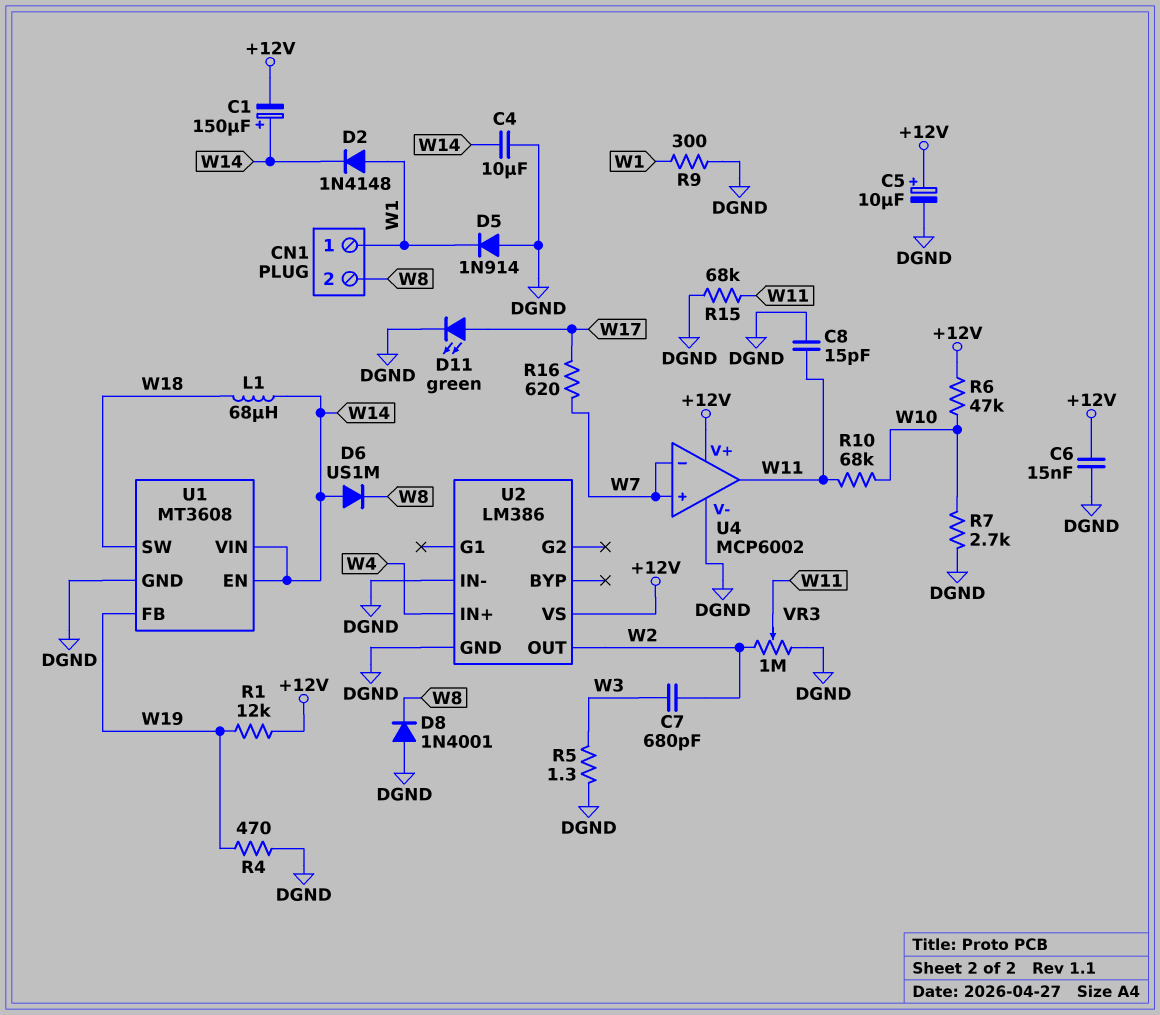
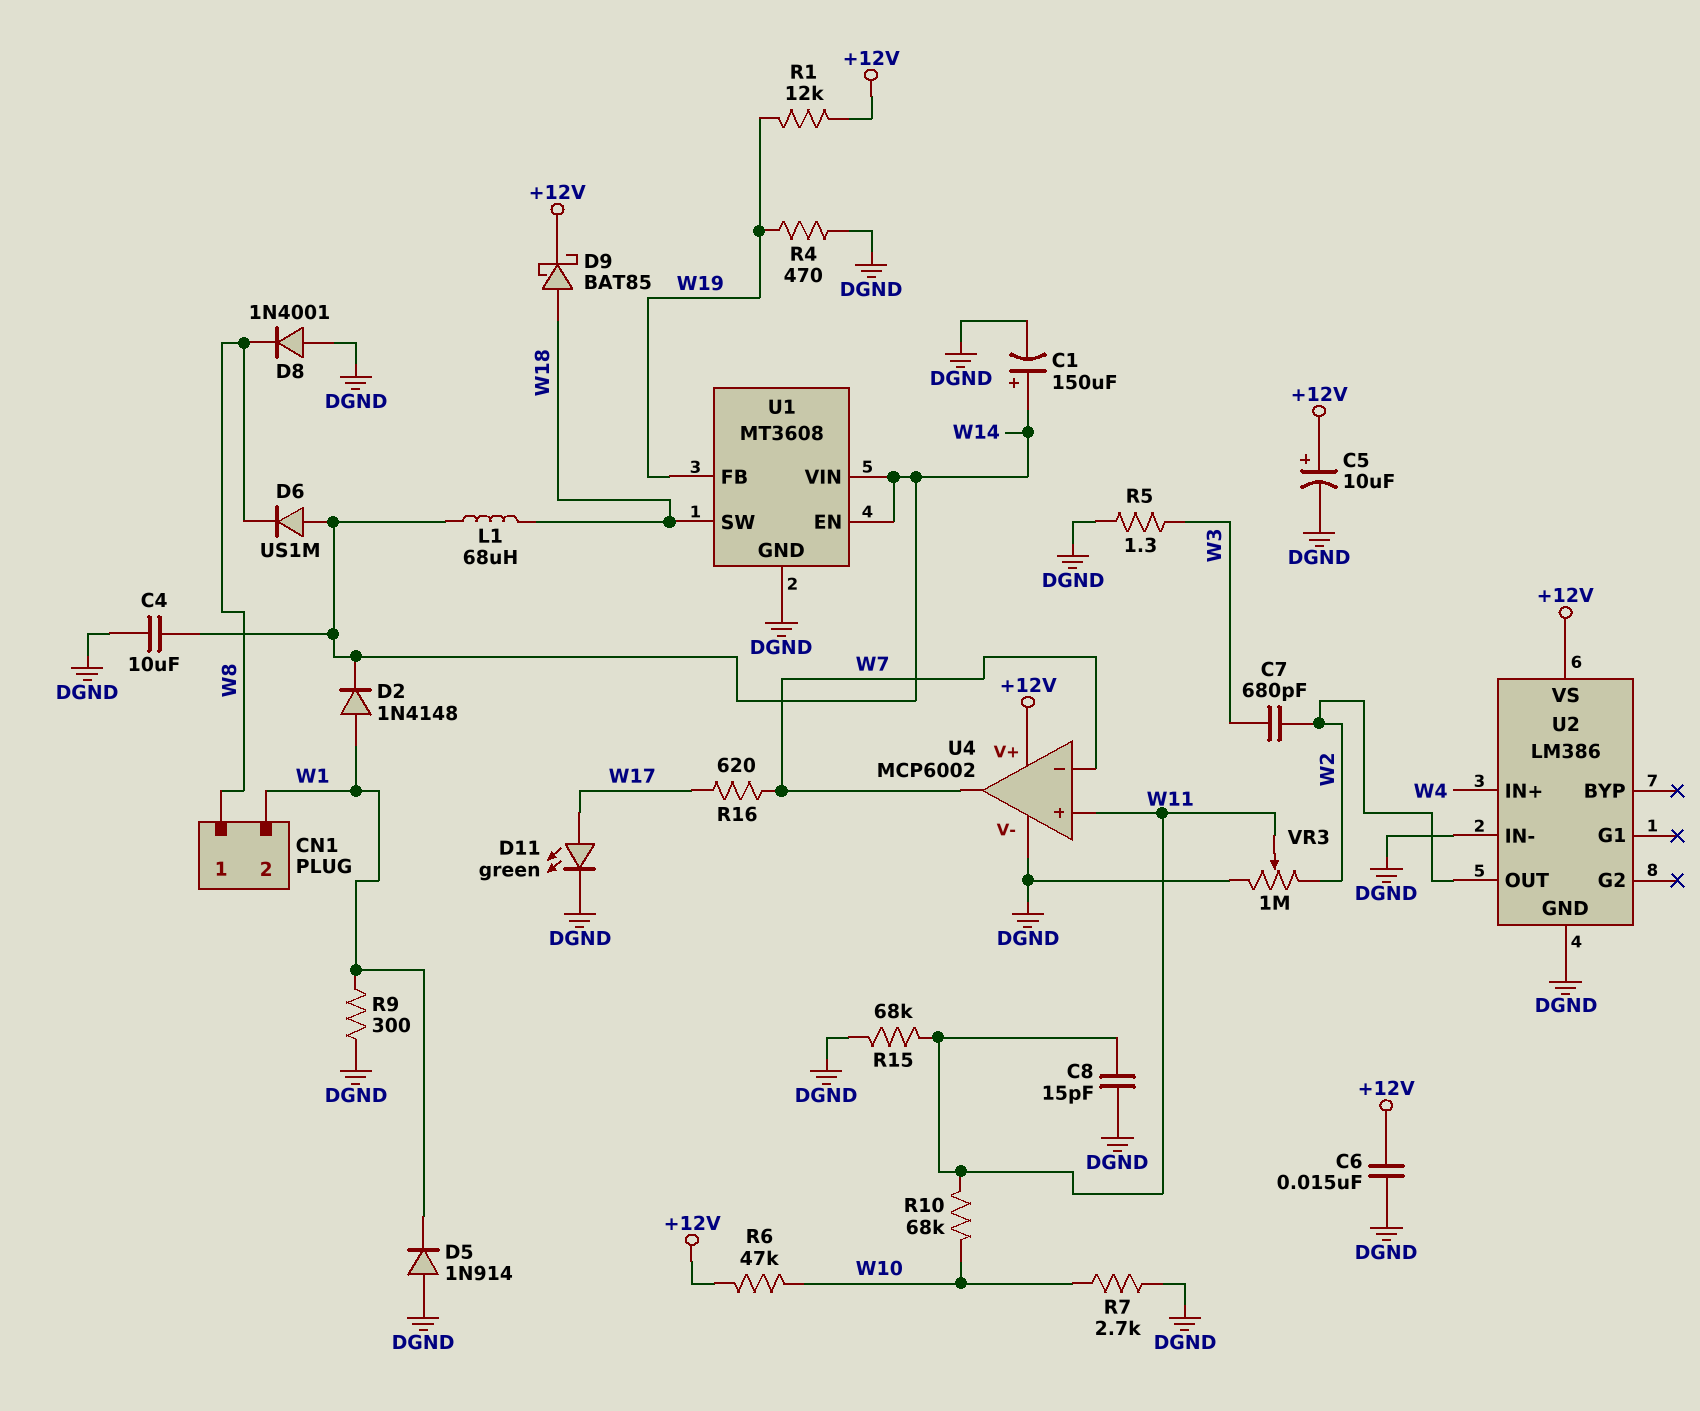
C1: 150uF (plus W14, minus +12V) -> 150uF (plus W14, minus DGND)
CN1 pin 1: W1 -> W8
CN1 pin 2: W8 -> W1
D9: none -> schottky BAT85 (A W18, K +12V)
U4 pin in+: W7 -> W11
U4 pin out: W11 -> W7

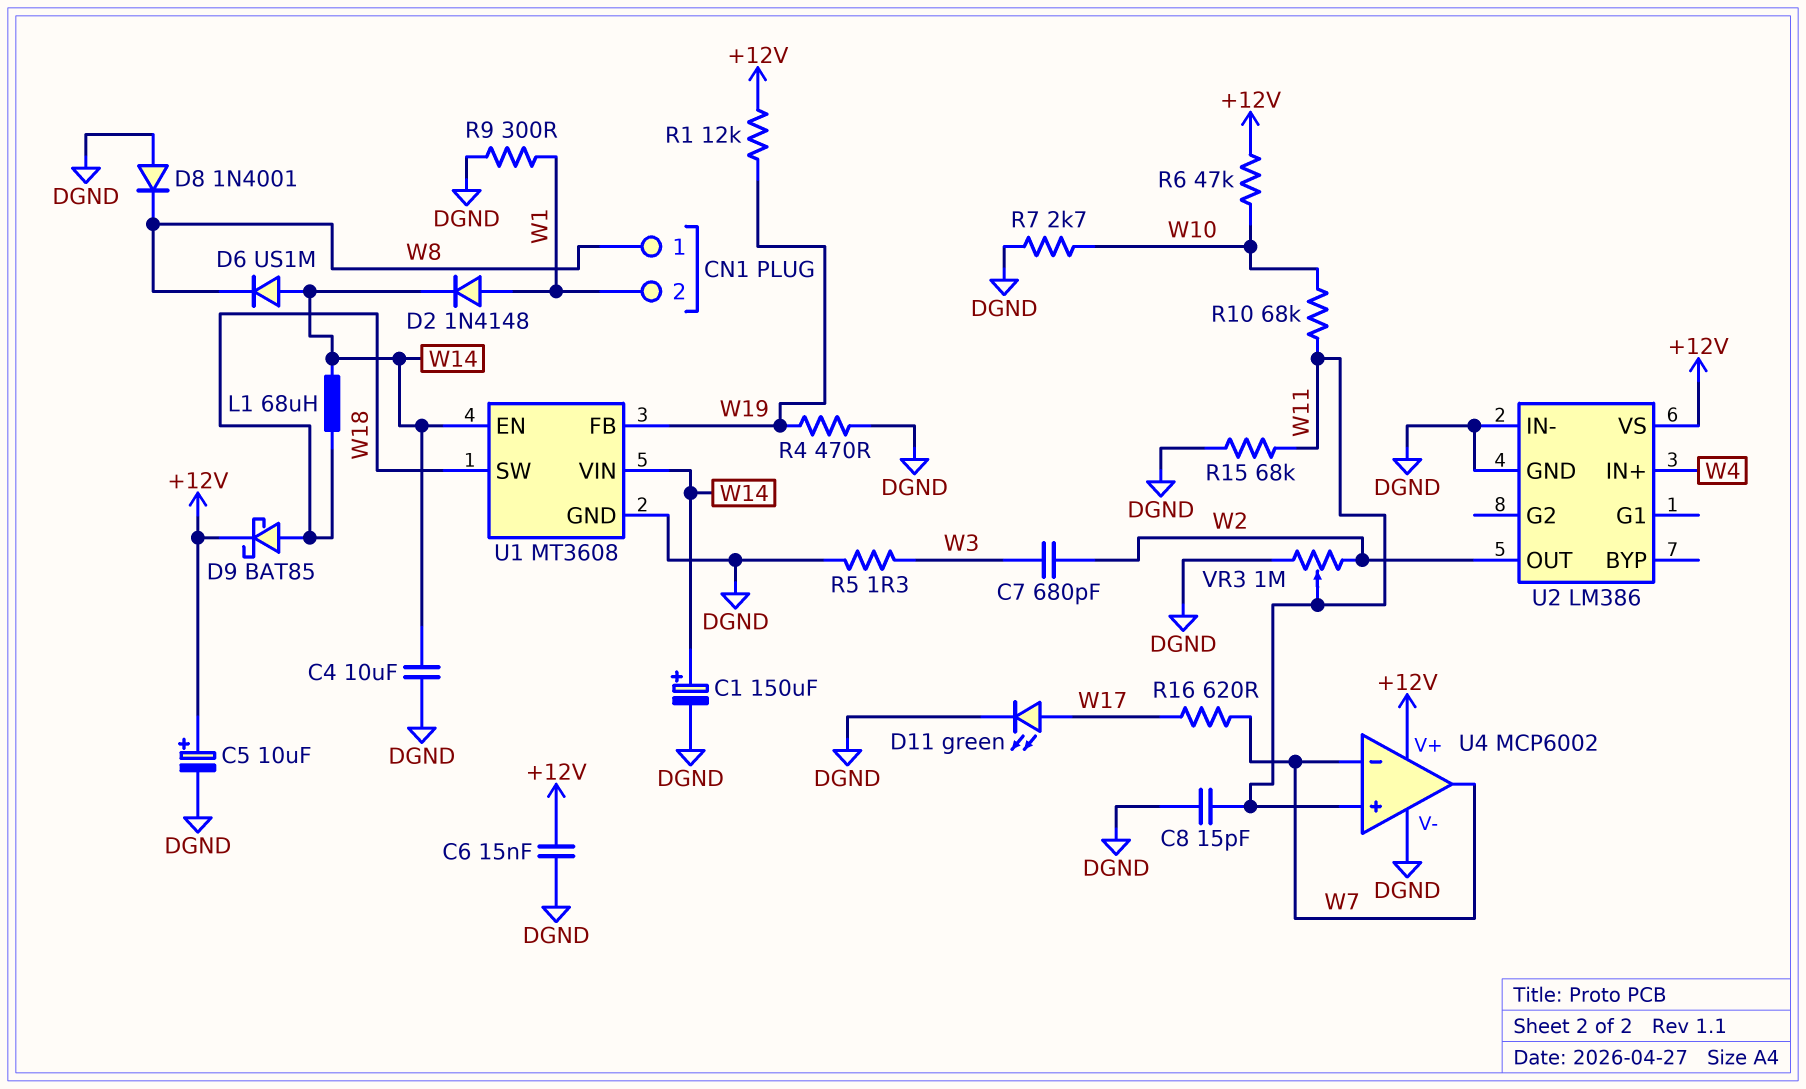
D5: diode 1N914 (A DGND, K W1) -> none

